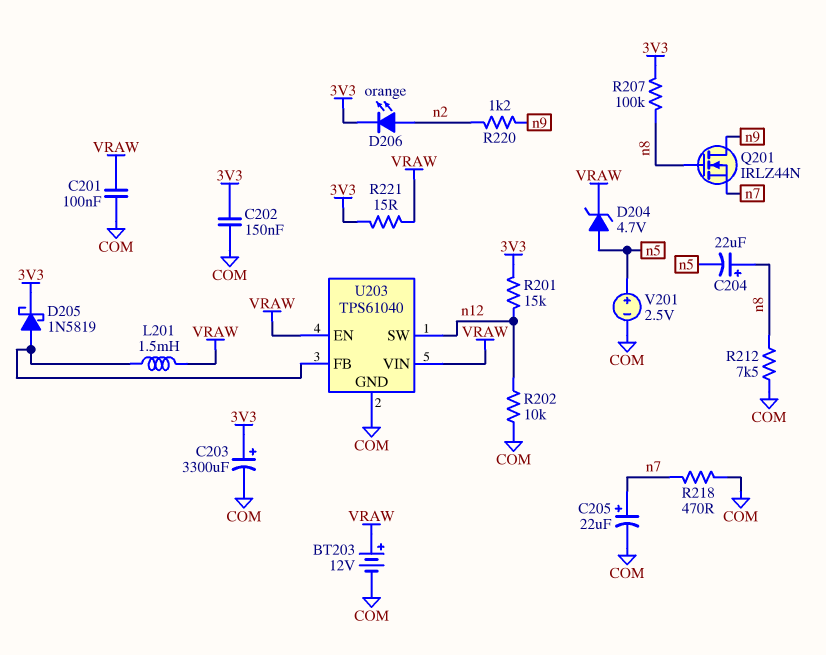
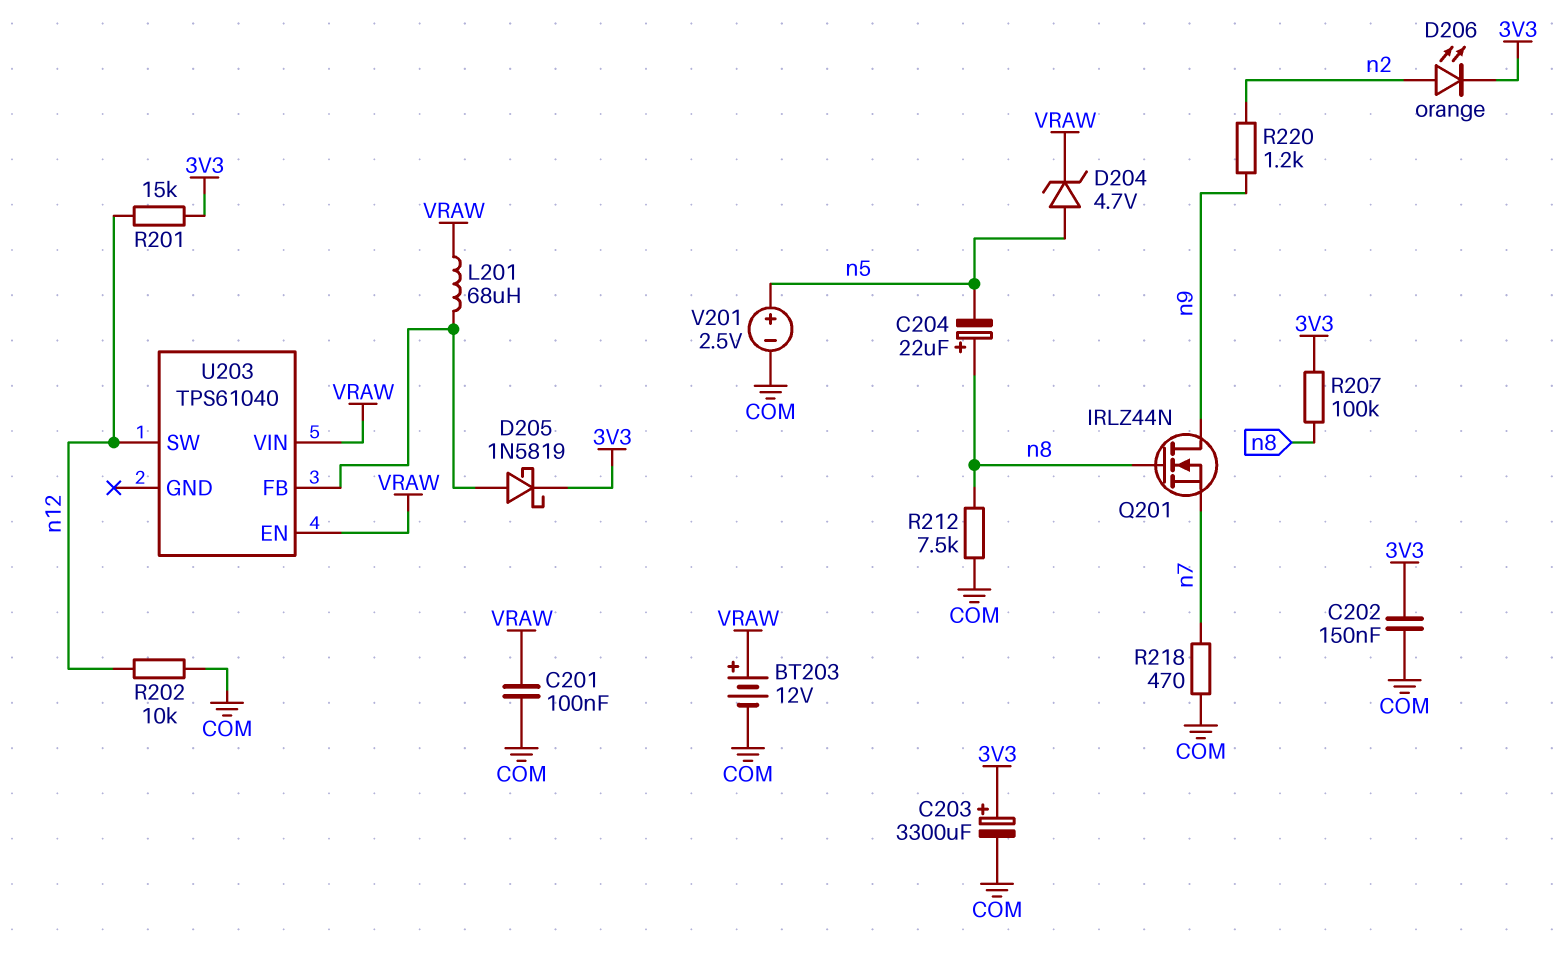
C205: 22uF (plus n7, minus COM) -> none
L201: 1.5mH (U203/FB, VRAW) -> 68uH (U203/FB, VRAW)
R221: 15 (3V3, VRAW) -> none
U203 pin GND: COM -> none

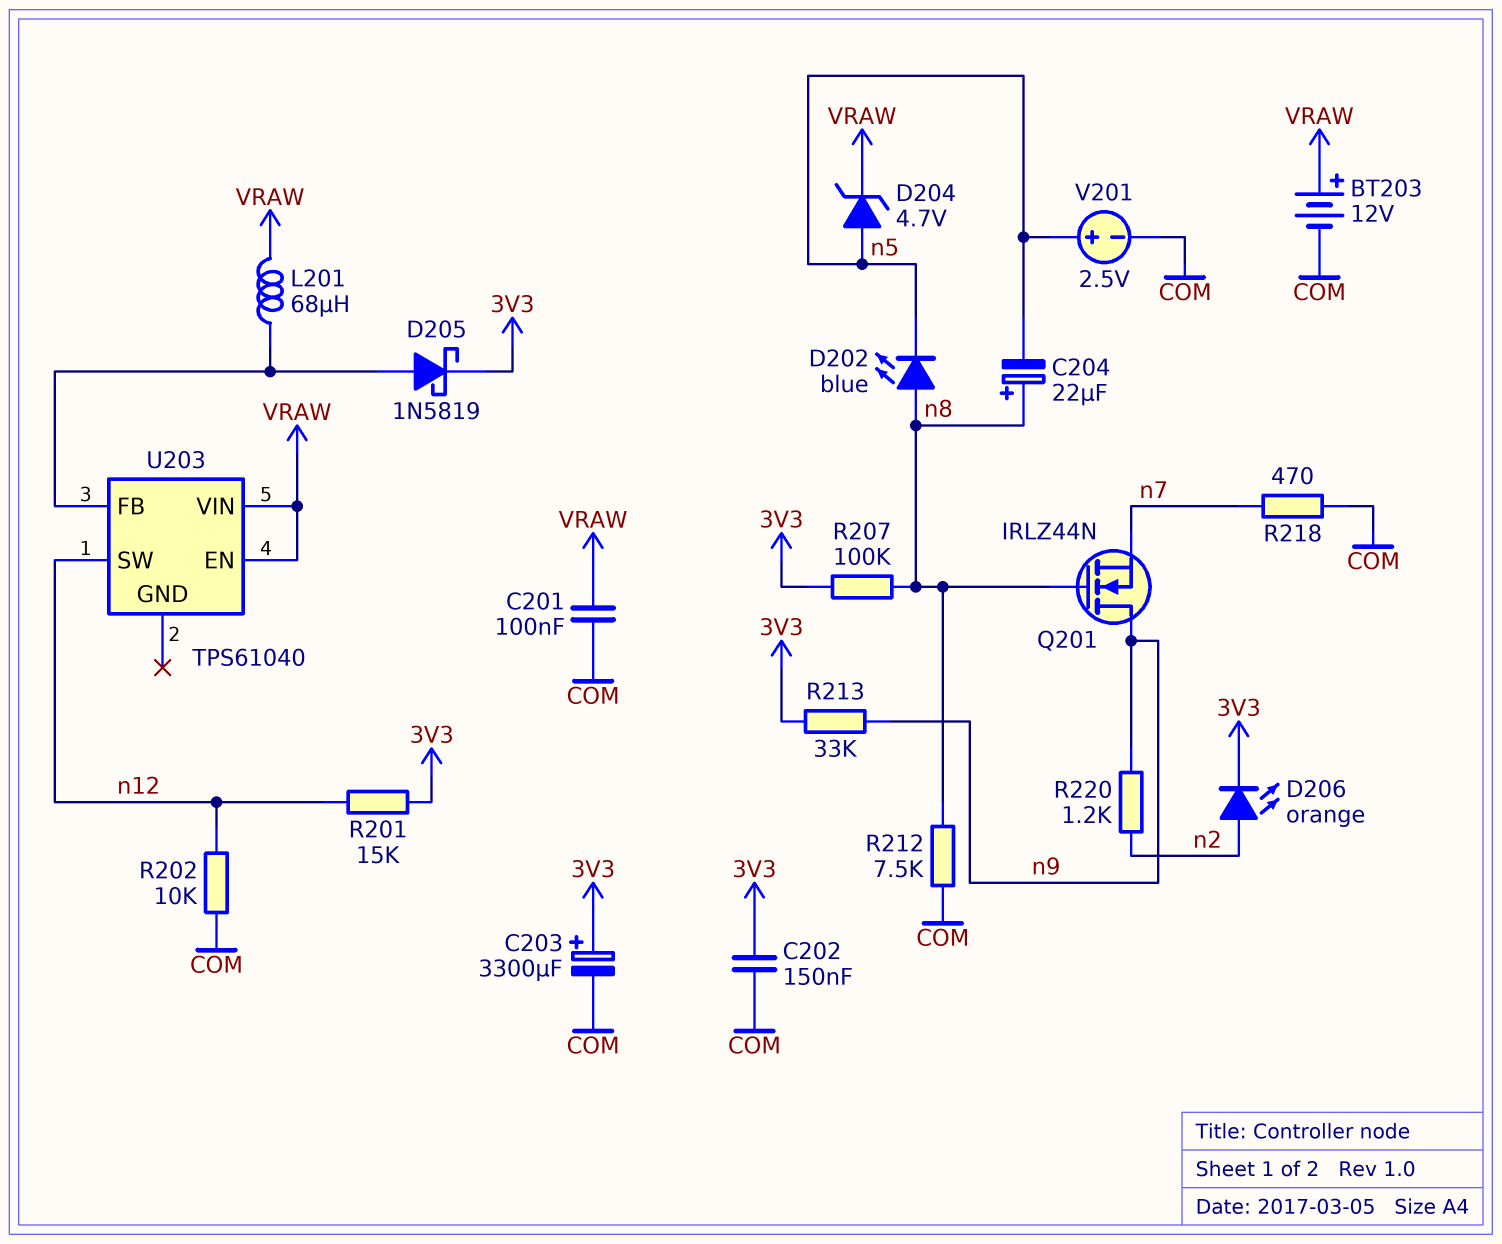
D202: none -> LED blue (A n8, K n5)
R213: none -> 33k (3V3, n9)

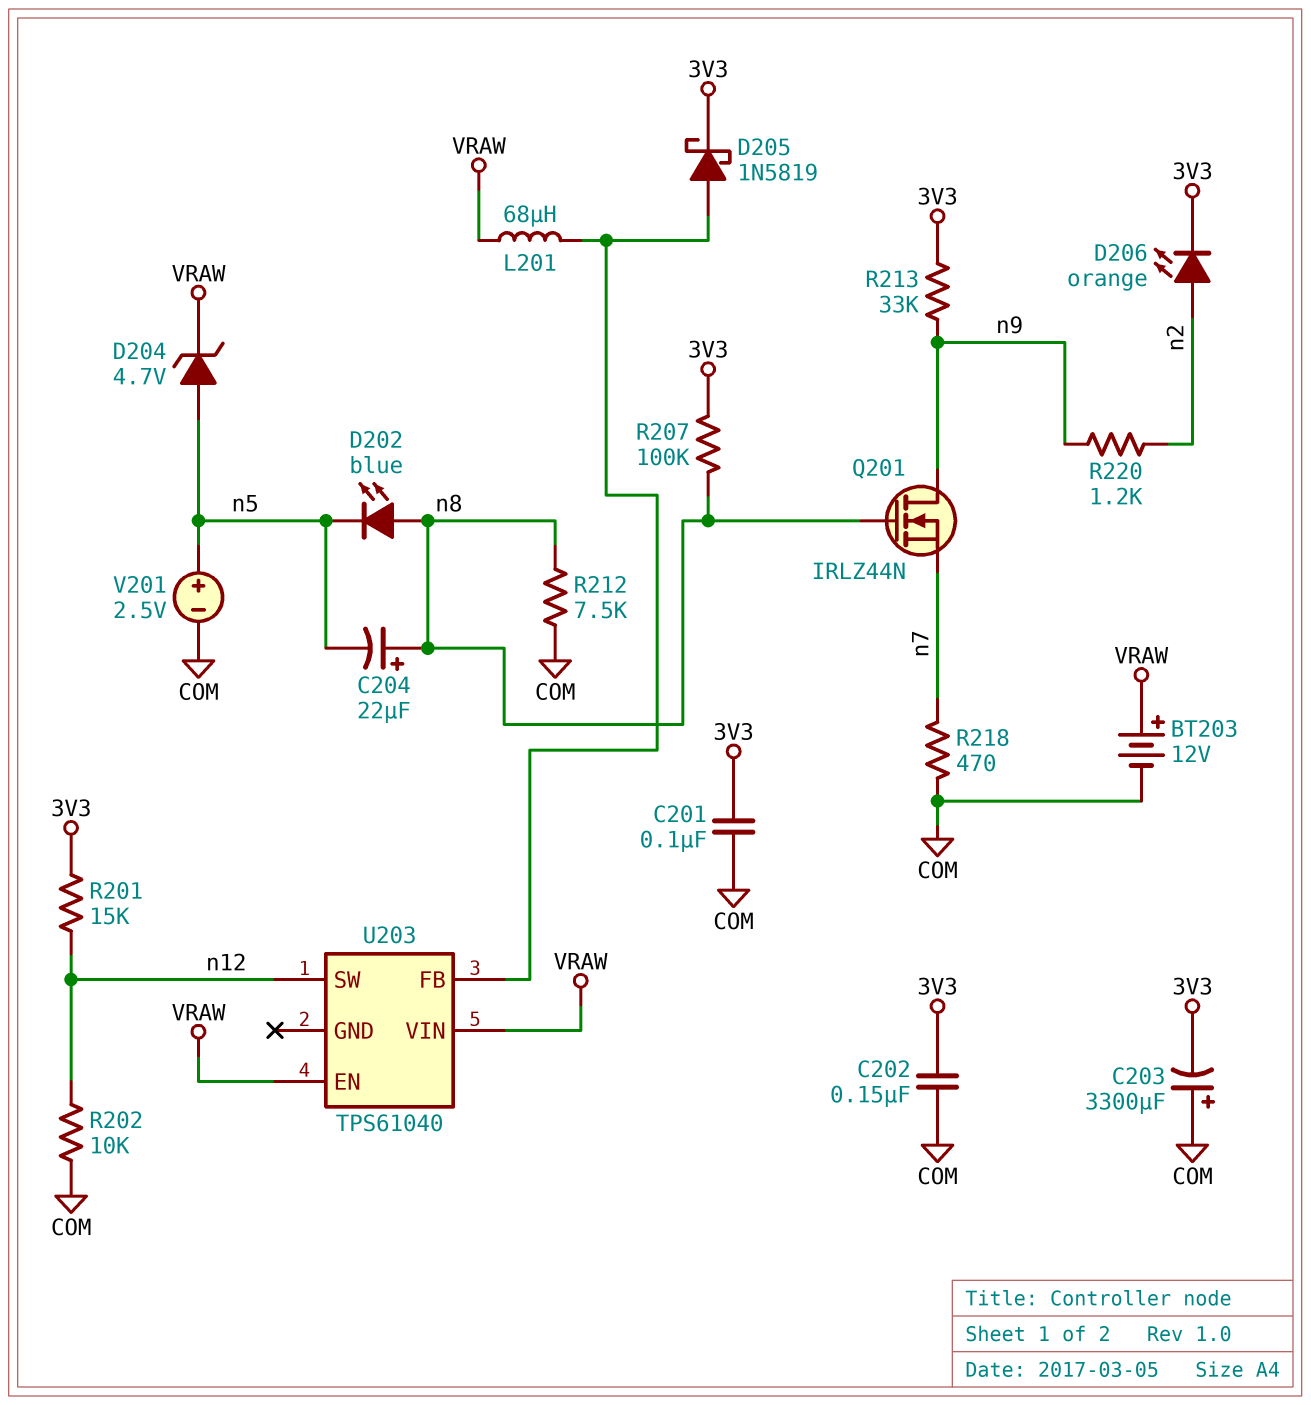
C201: 100nF (COM, VRAW) -> 100nF (3V3, COM)
C203: 3300uF (plus 3V3, minus COM) -> 3300uF (plus COM, minus 3V3)

